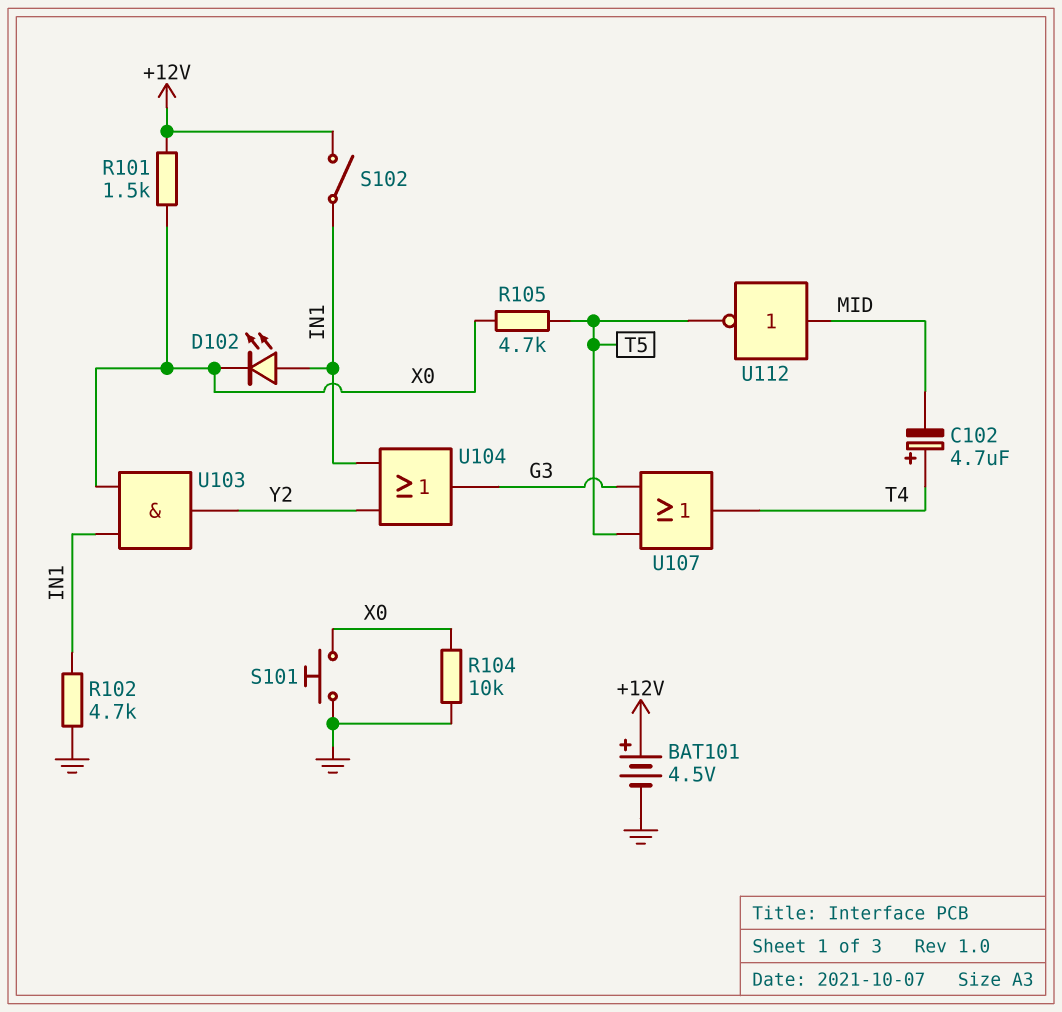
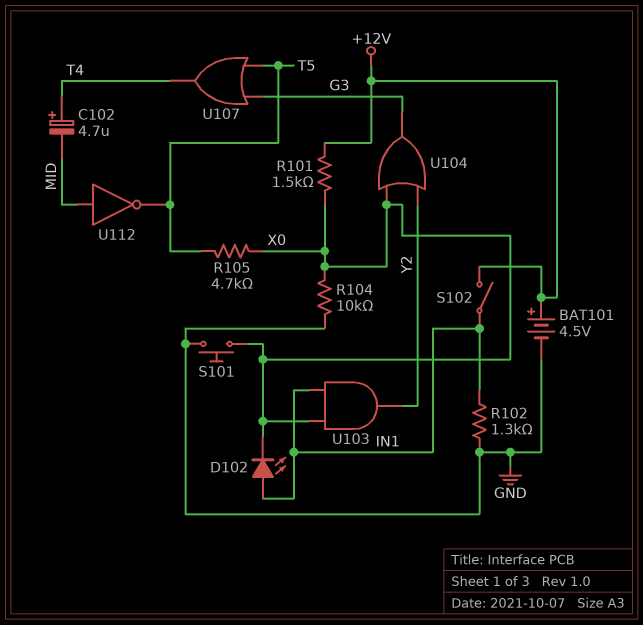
R102: 4.7k (GND, IN1) -> 1.3k (GND, IN1)
U104: OR (in IN1, in Y2, out G3) -> OR (in X0, in Y2, out G3)

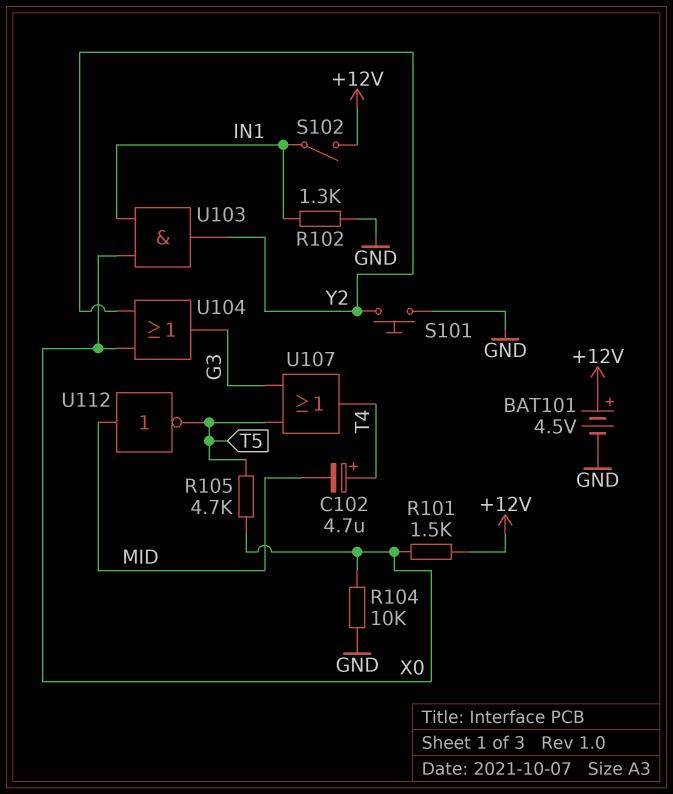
D102: LED (A IN1, K X0) -> none
S101: button (GND, X0) -> button (GND, Y2)

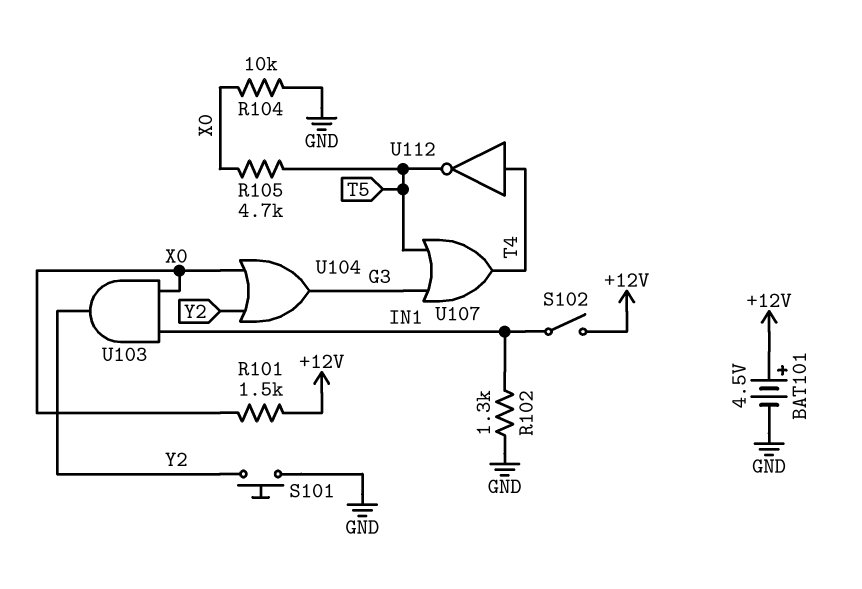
C102: 4.7uF (plus T4, minus MID) -> none
U112: NOT (in MID, out T5) -> NOT (in T4, out T5)

